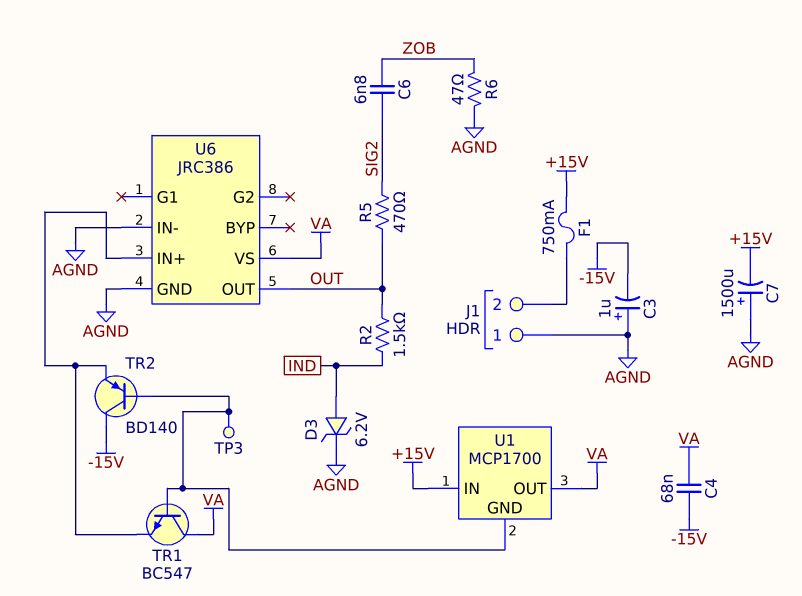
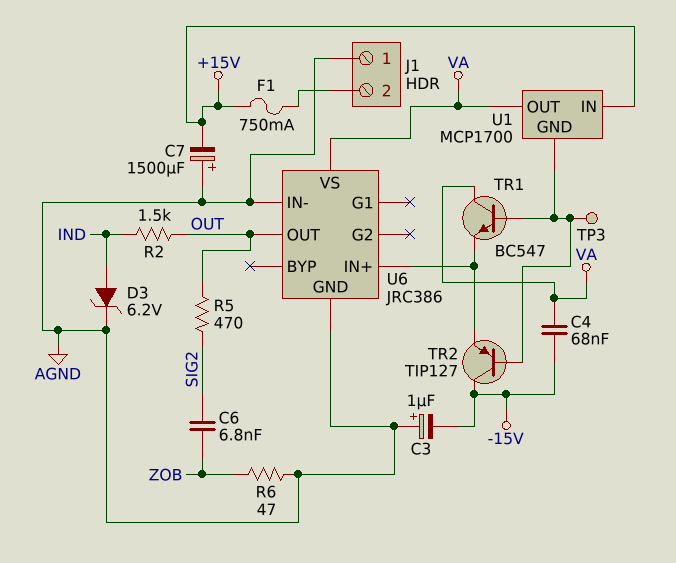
TR2: PNP BD140 (B U1/GND, C -15V, E U6/IN+) -> PNP TIP127 (B U1/GND, C -15V, E U6/IN+)

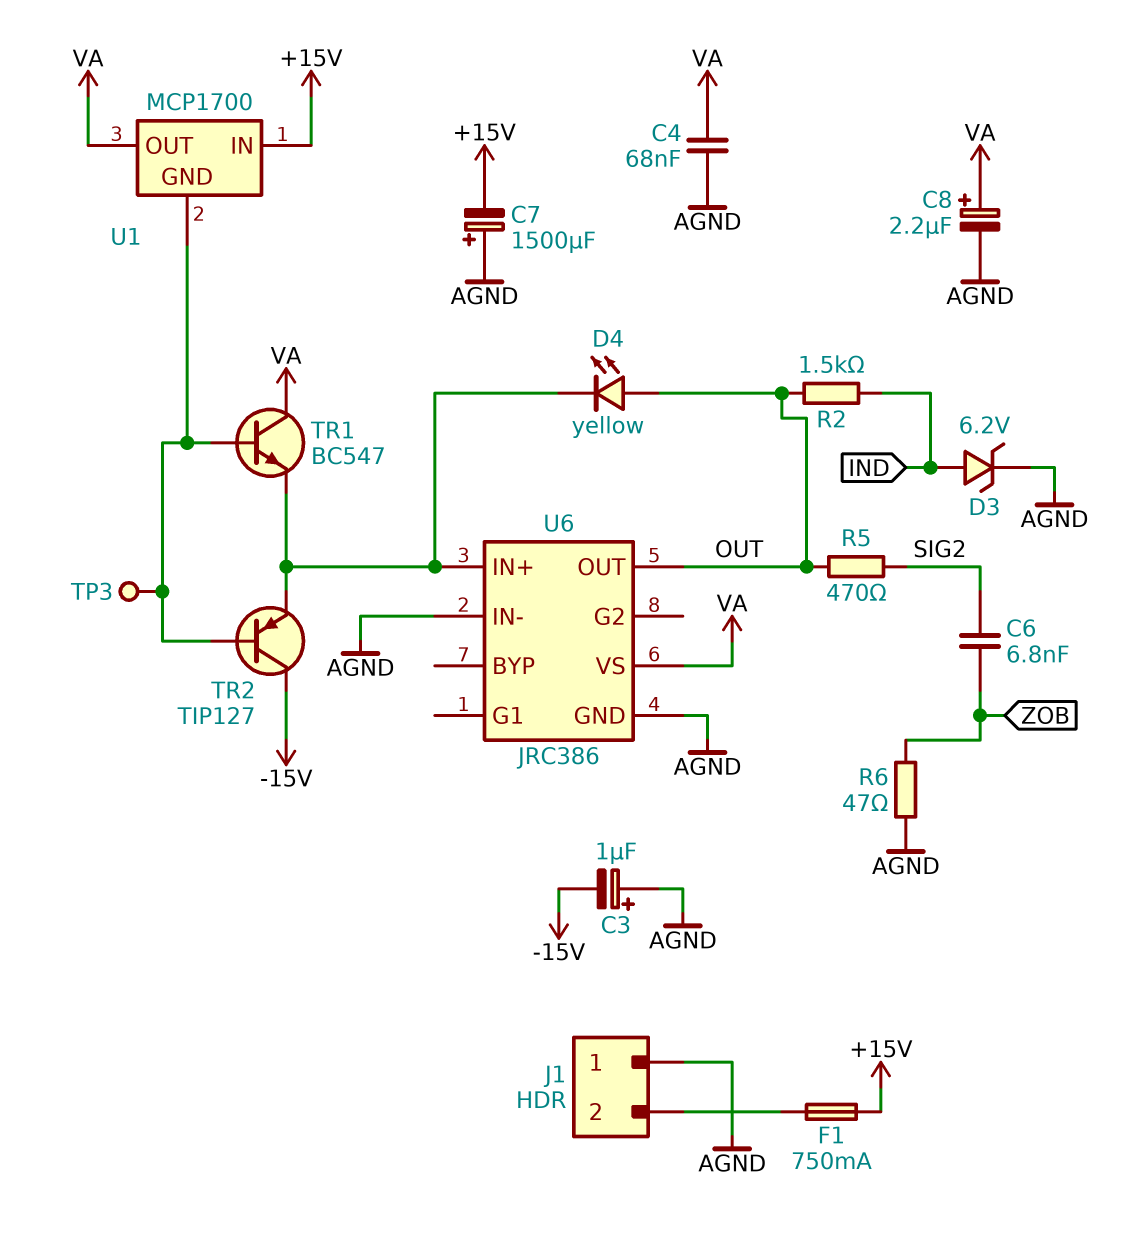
C4: 68nF (-15V, VA) -> 68nF (AGND, VA)
C8: none -> 2.2uF (plus VA, minus AGND)
D4: none -> LED yellow (A OUT, K U6/IN+)

